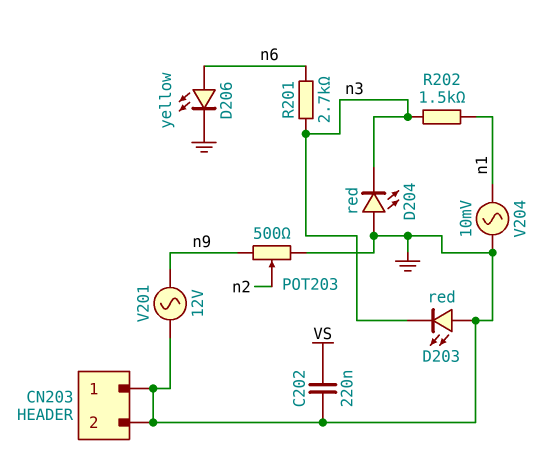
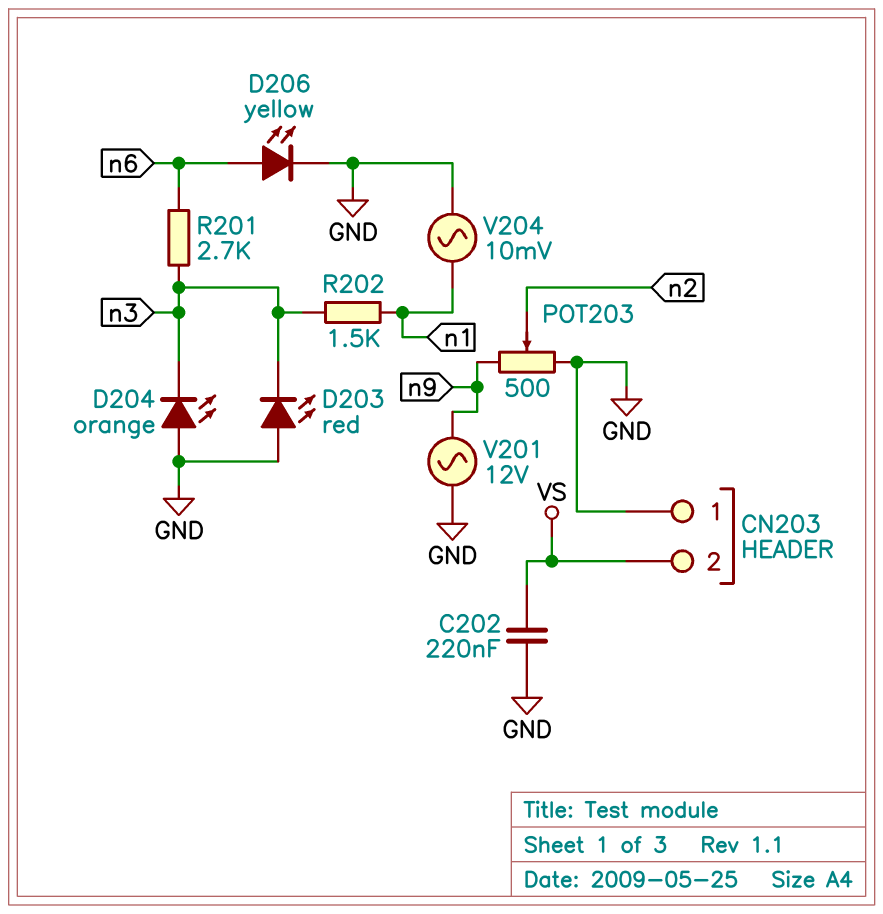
CN203 pin 2: GND -> VS
D204: LED red (A GND, K n3) -> LED orange (A GND, K n3)

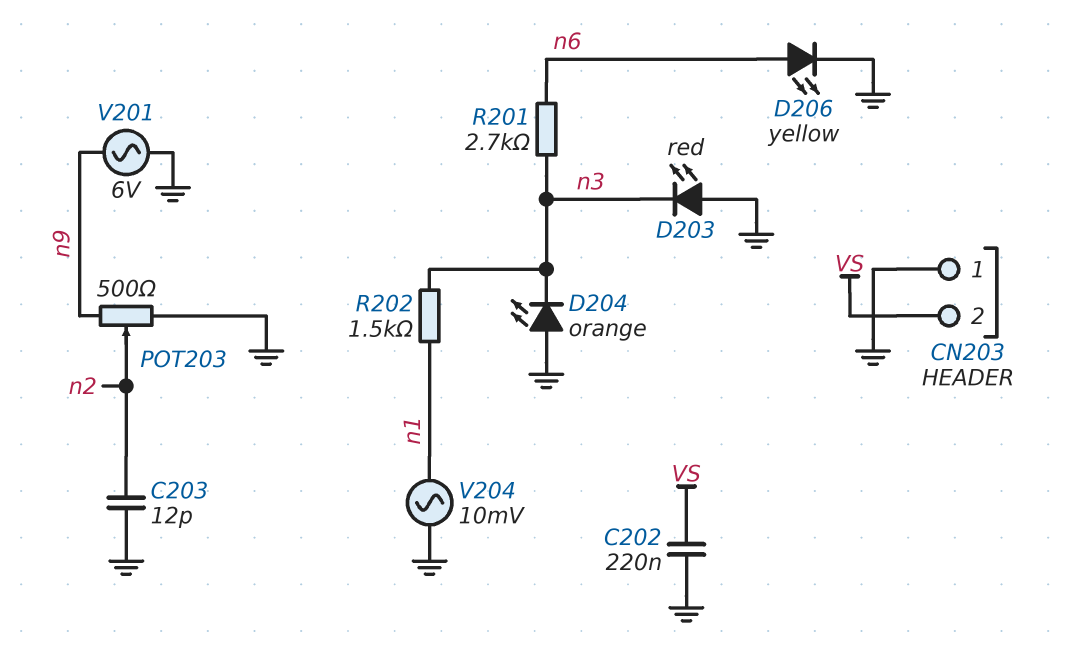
C203: none -> 12pF (GND, n2)
V201: AC 12V (GND, n9) -> AC 6V (GND, n9)

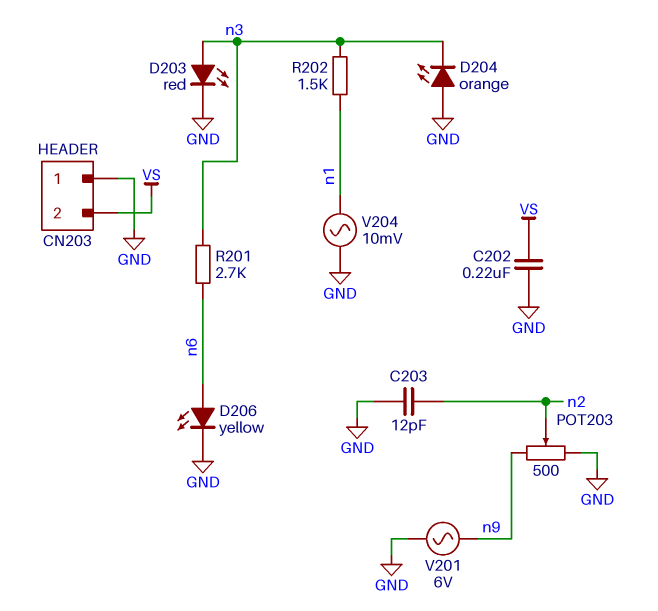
D203: LED red (A GND, K n3) -> LED red (A n3, K GND)

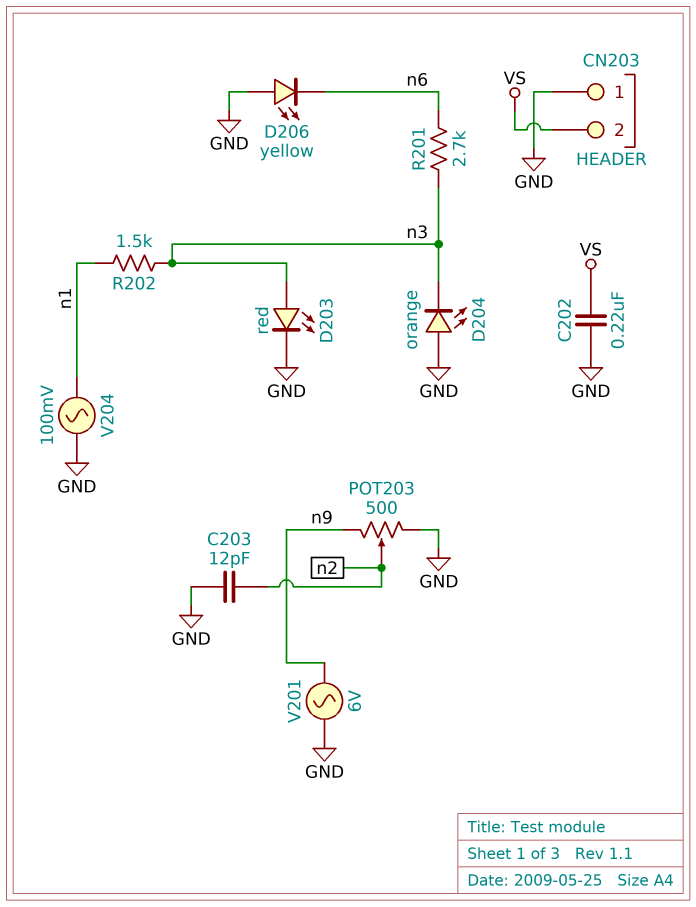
D206: LED yellow (A n6, K GND) -> LED yellow (A GND, K n6)
V204: AC 10mV (GND, n1) -> AC 100mV (GND, n1)

